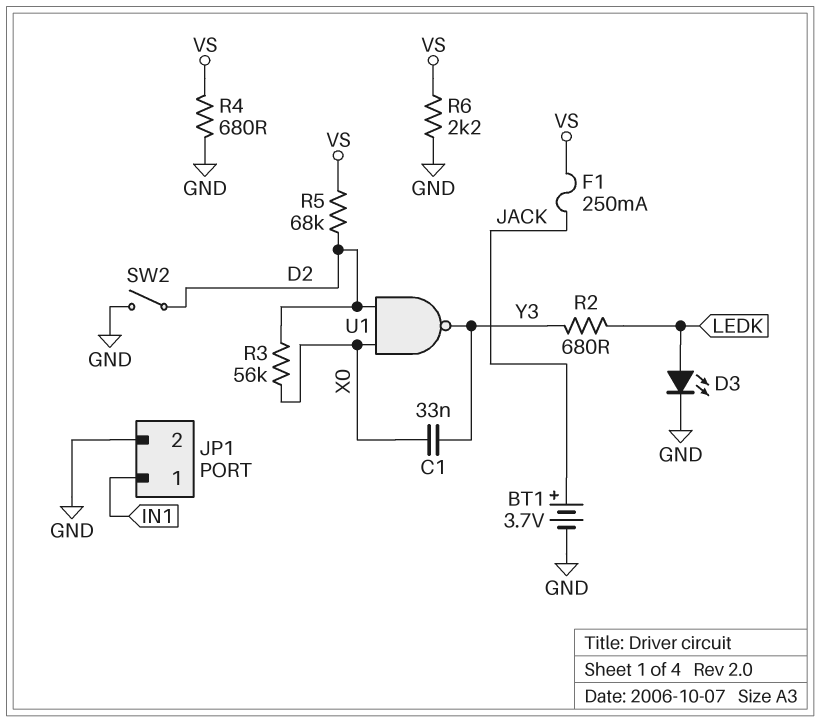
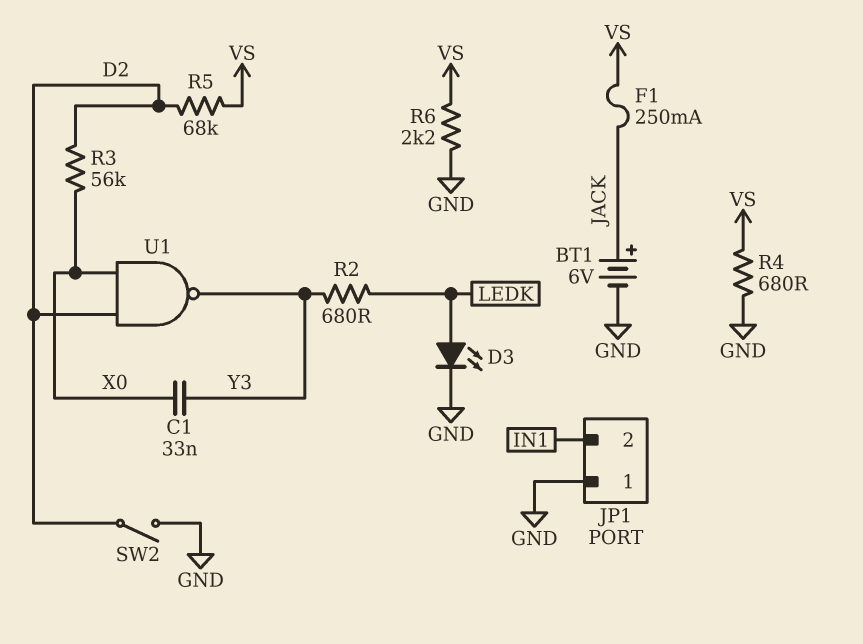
BT1: 3.7V (plus JACK, minus GND) -> 6V (plus JACK, minus GND)
JP1 pin 1: IN1 -> GND
JP1 pin 2: GND -> IN1

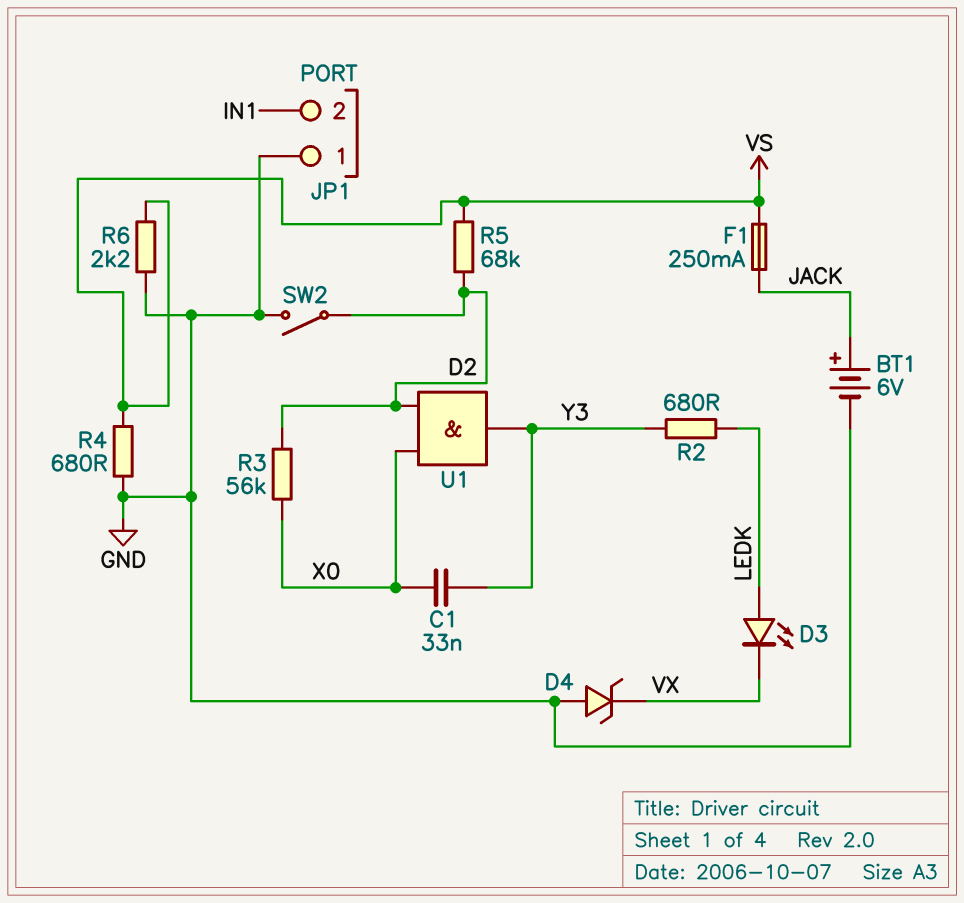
D3: LED (A LEDK, K GND) -> LED (A LEDK, K VX)
D4: none -> zener (A GND, K VX)
U1: NAND (in D2, in X0, out Y3) -> AND (in D2, in X0, out Y3)

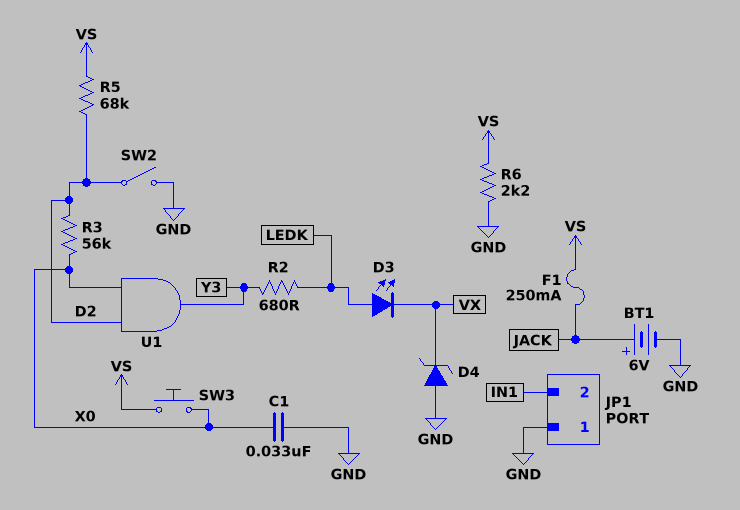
C1: 33nF (X0, Y3) -> 33nF (GND, X0)
R4: 680 (GND, VS) -> none
SW3: none -> button (VS, X0)

